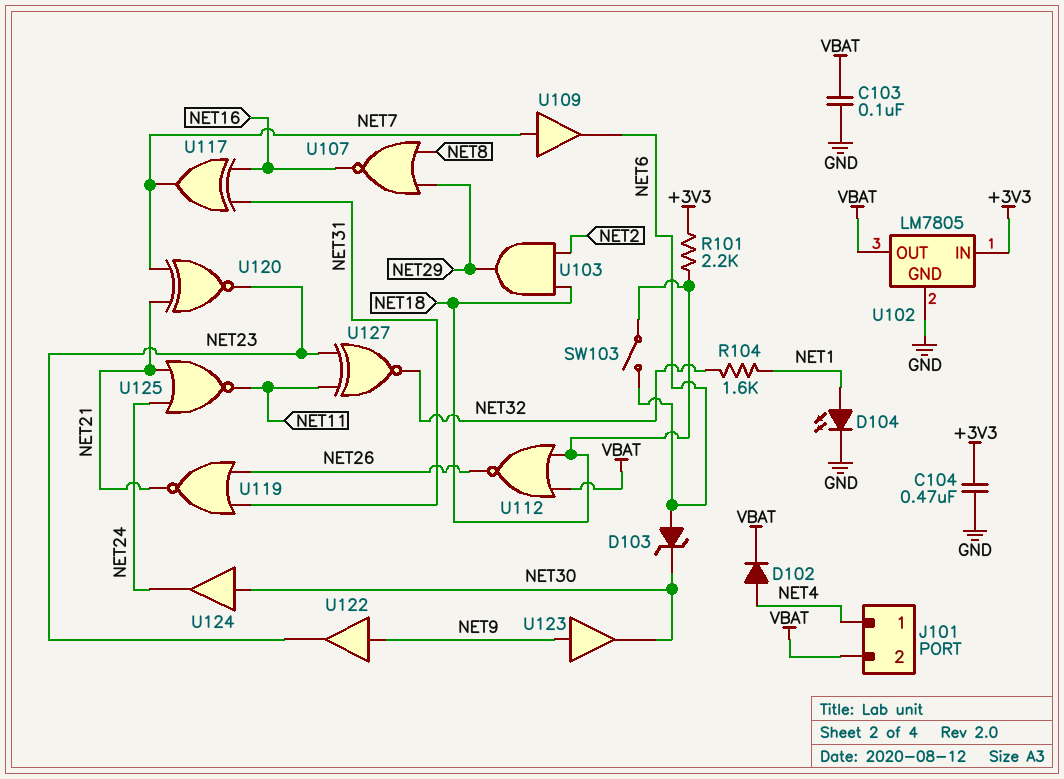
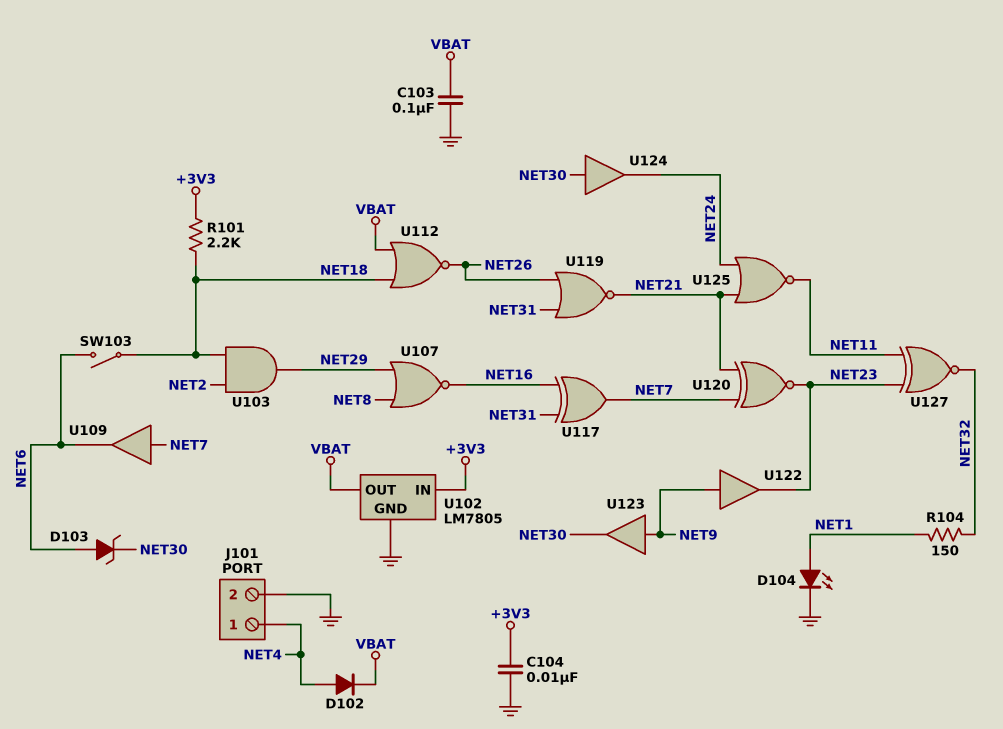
C104: 470nF (+3V3, GND) -> 10nF (+3V3, GND)
J101 pin 2: VBAT -> GND
R104: 1.6k (NET1, NET32) -> 150 (NET1, NET32)

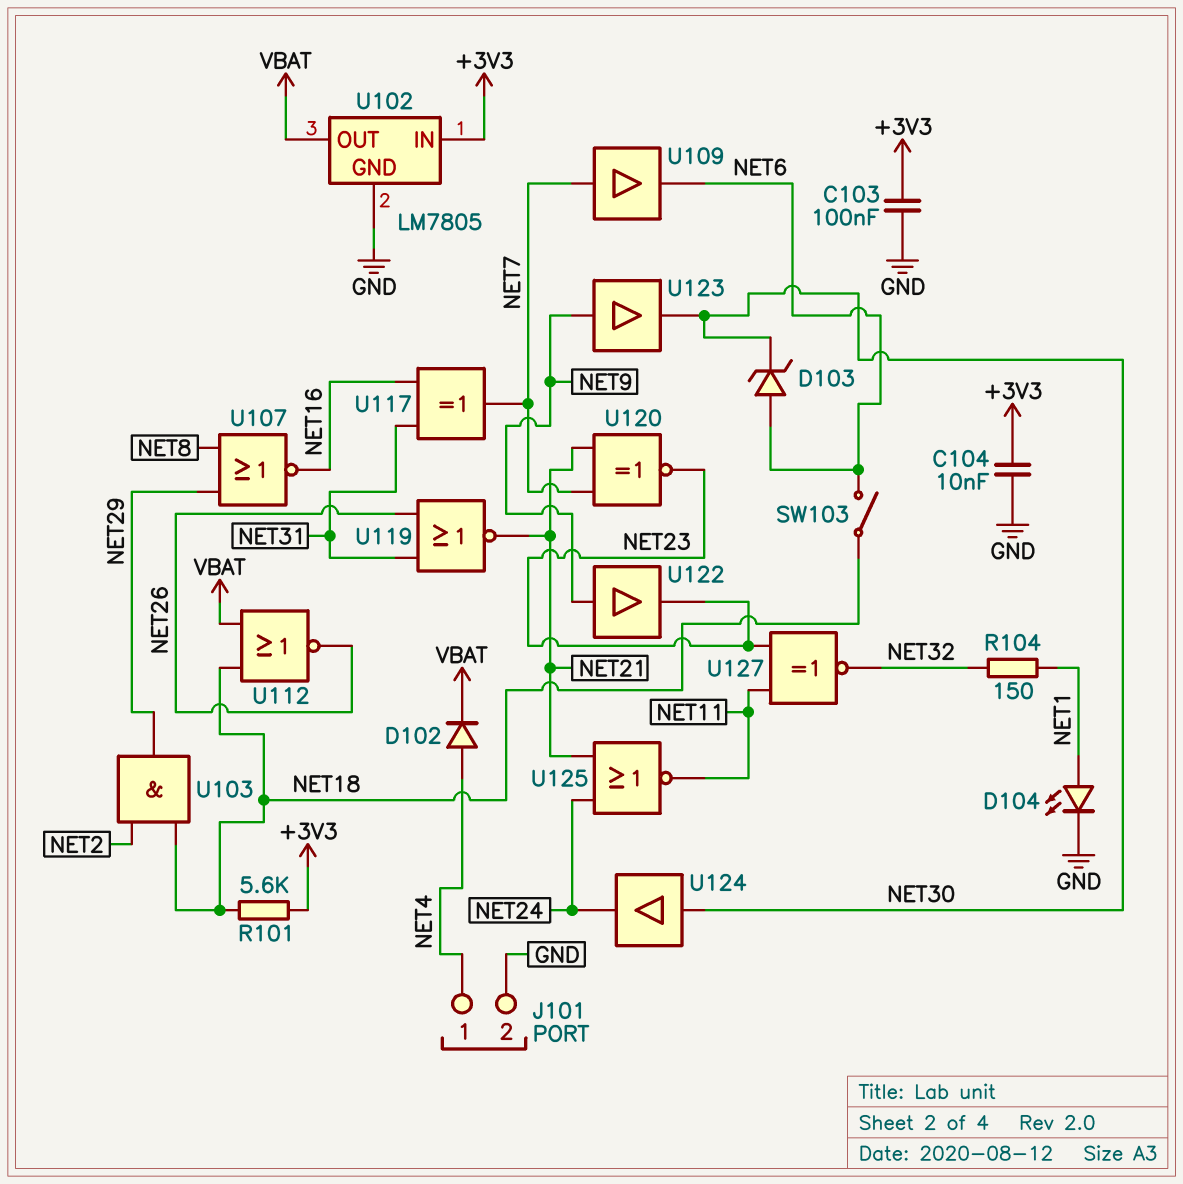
C103: 100nF (GND, VBAT) -> 100nF (+3V3, GND)
R101: 2.2k (+3V3, NET18) -> 5.6k (+3V3, NET18)

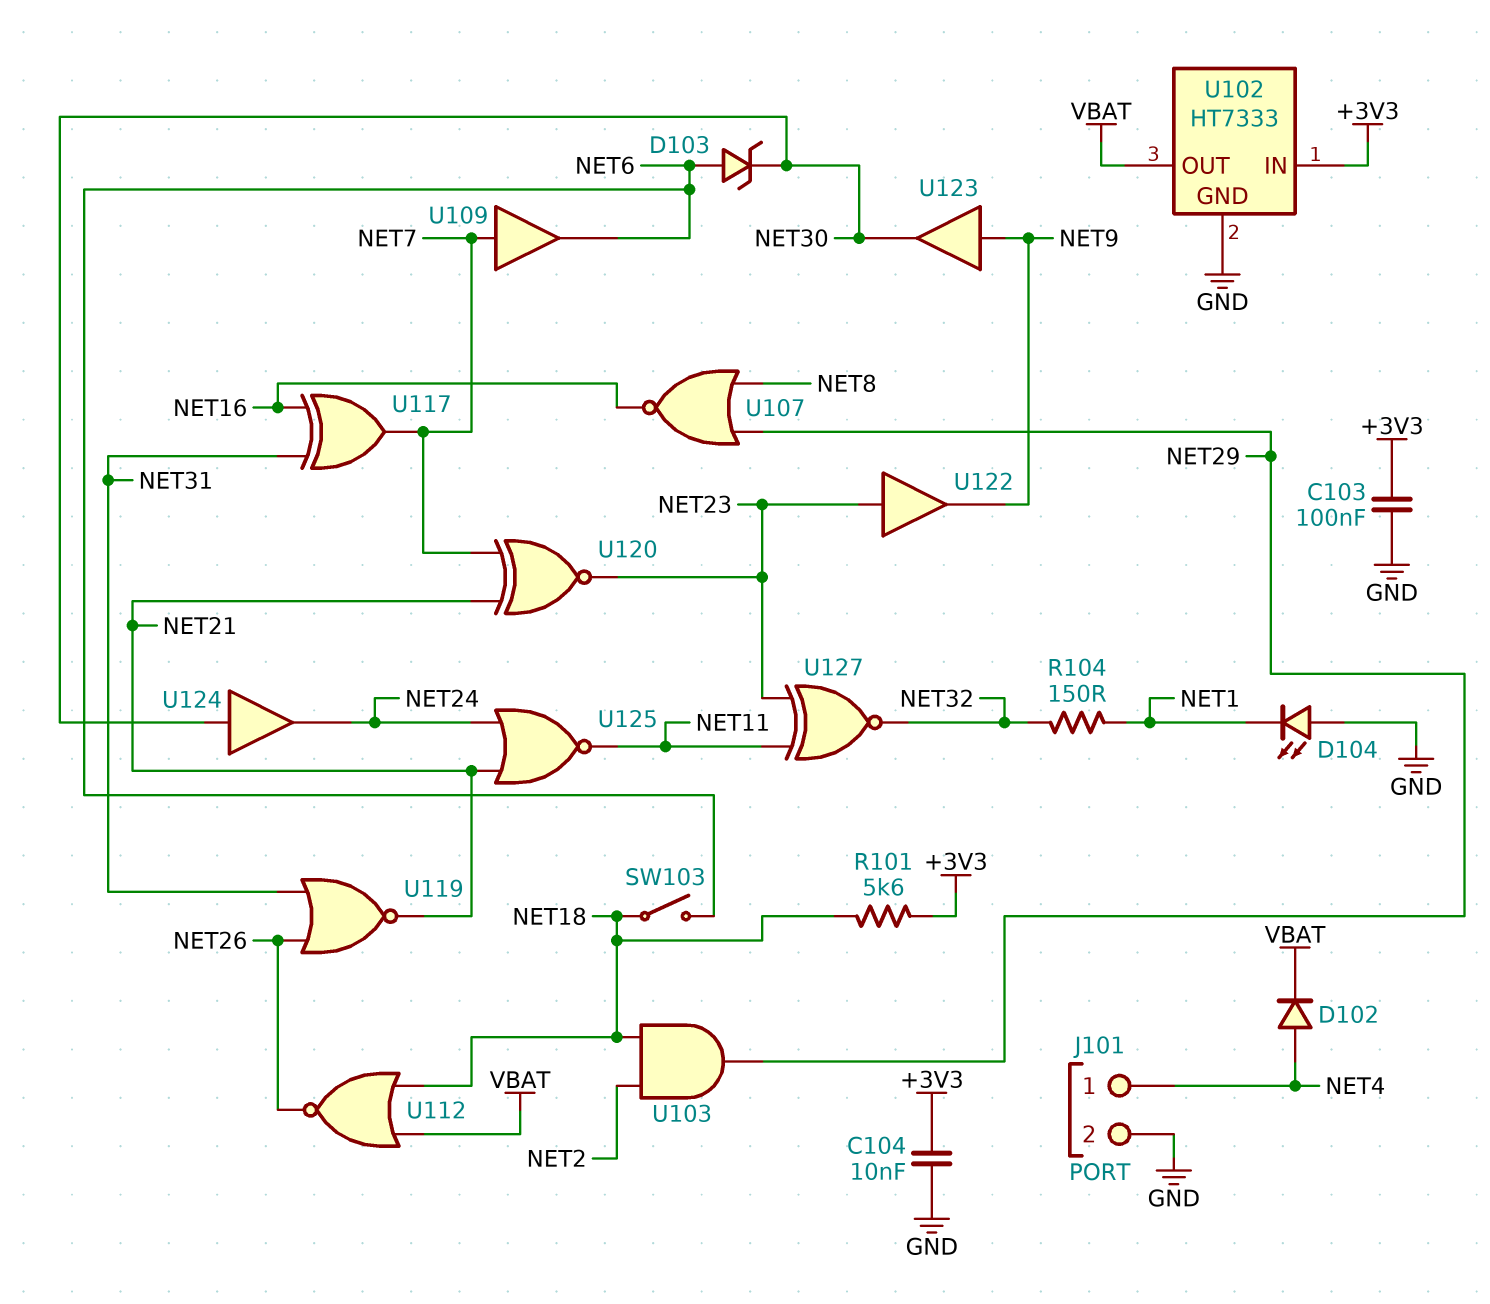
D104: LED (A NET1, K GND) -> LED (A GND, K NET1)
U102: LM7805 -> HT7333
U122: buffer (in NET9, out NET23) -> buffer (in NET23, out NET9)

